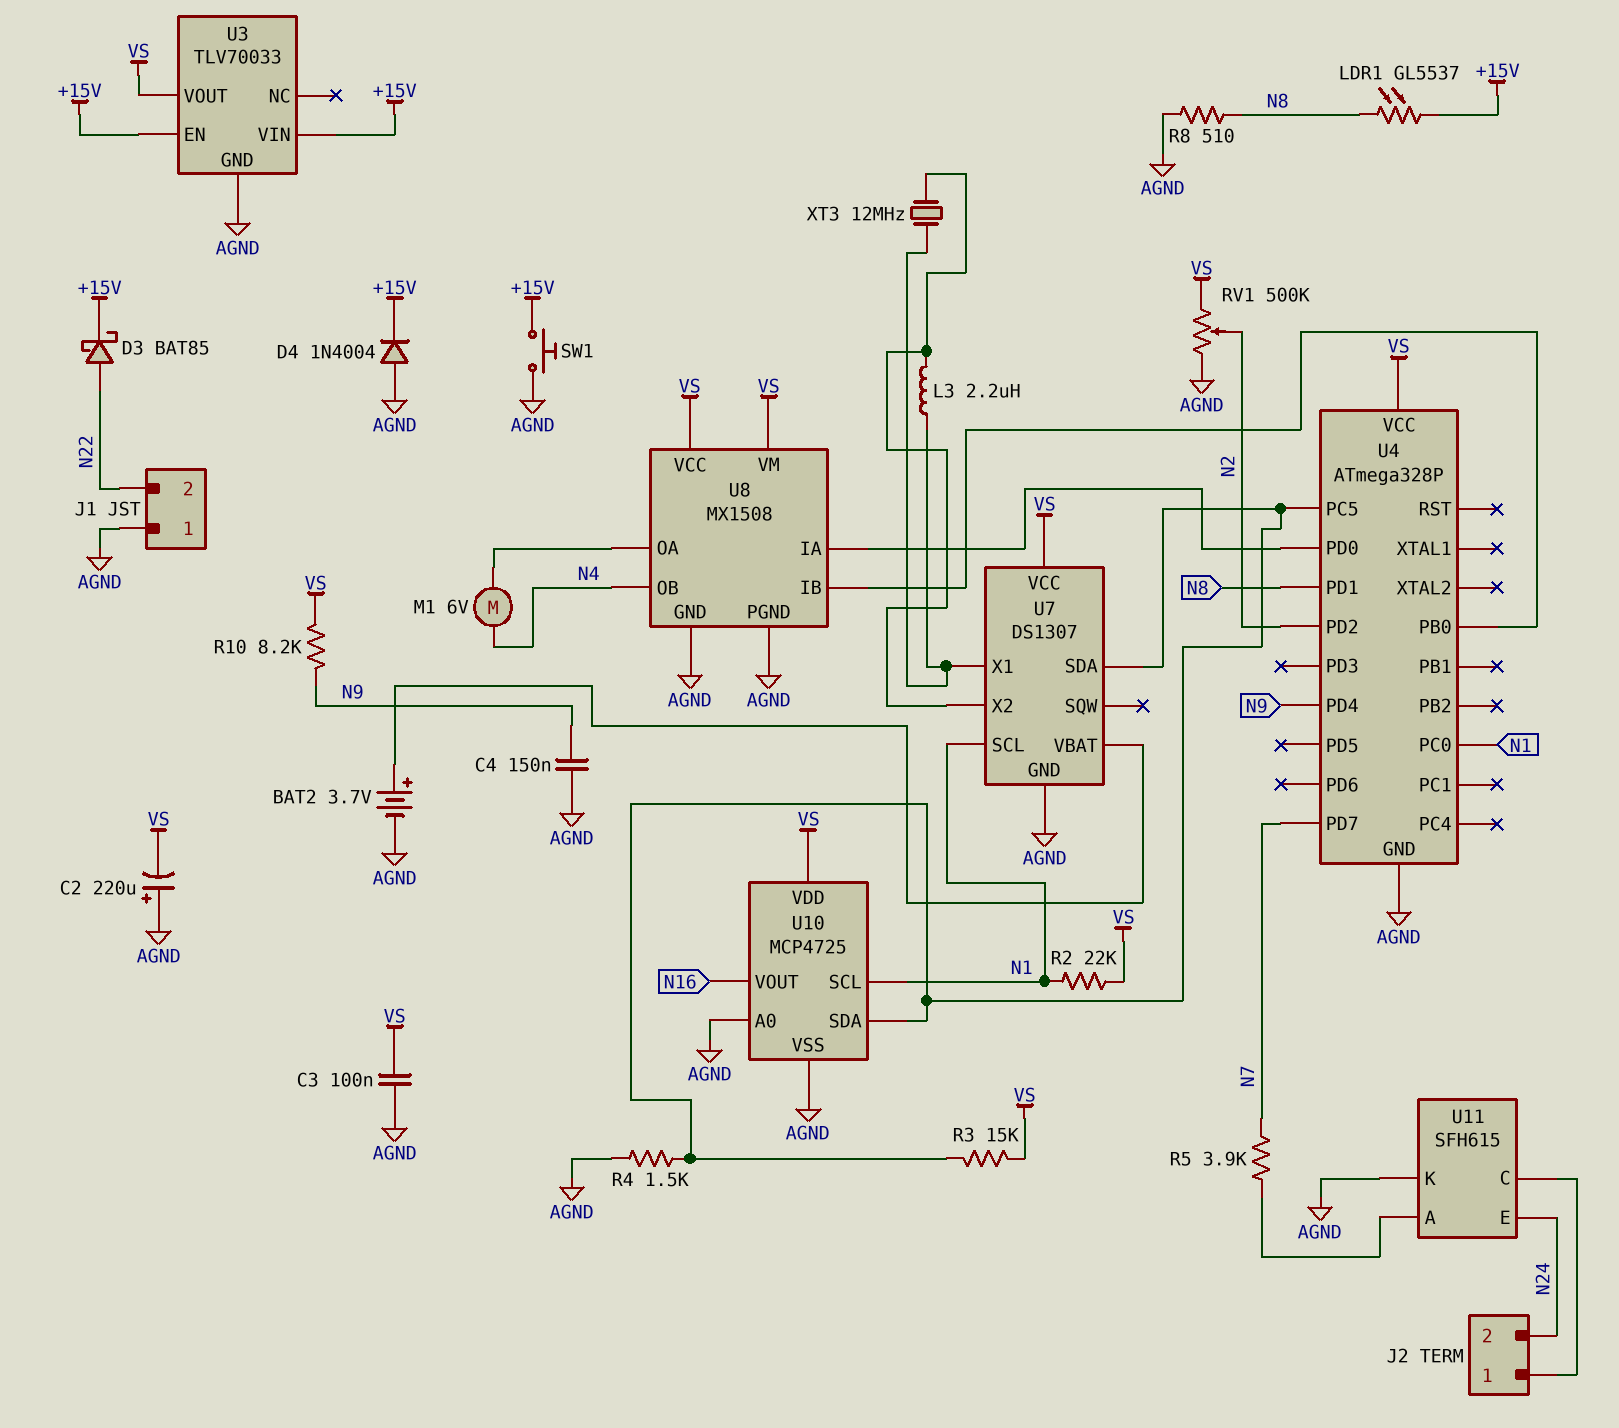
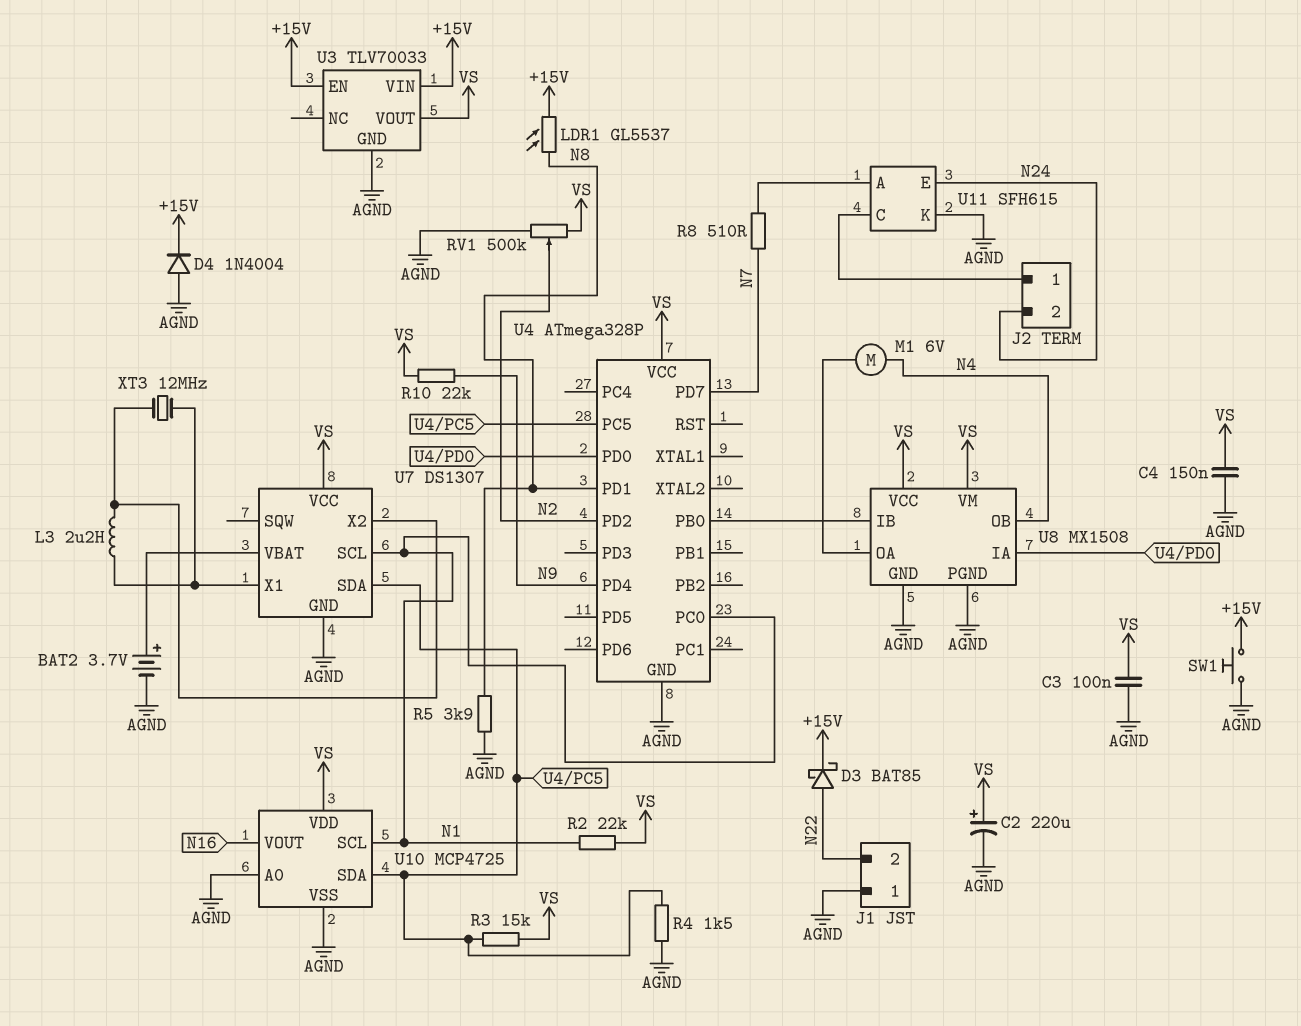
C2: 220uF (plus AGND, minus VS) -> 220uF (plus VS, minus AGND)
C4: 150nF (AGND, N9) -> 150nF (AGND, VS)
R5: 3.9k (N7, U11/A) -> 3.9k (AGND, N8)
R8: 510 (AGND, N8) -> 510 (N7, U11/A)
R10: 8.2k (N9, VS) -> 22k (N9, VS)

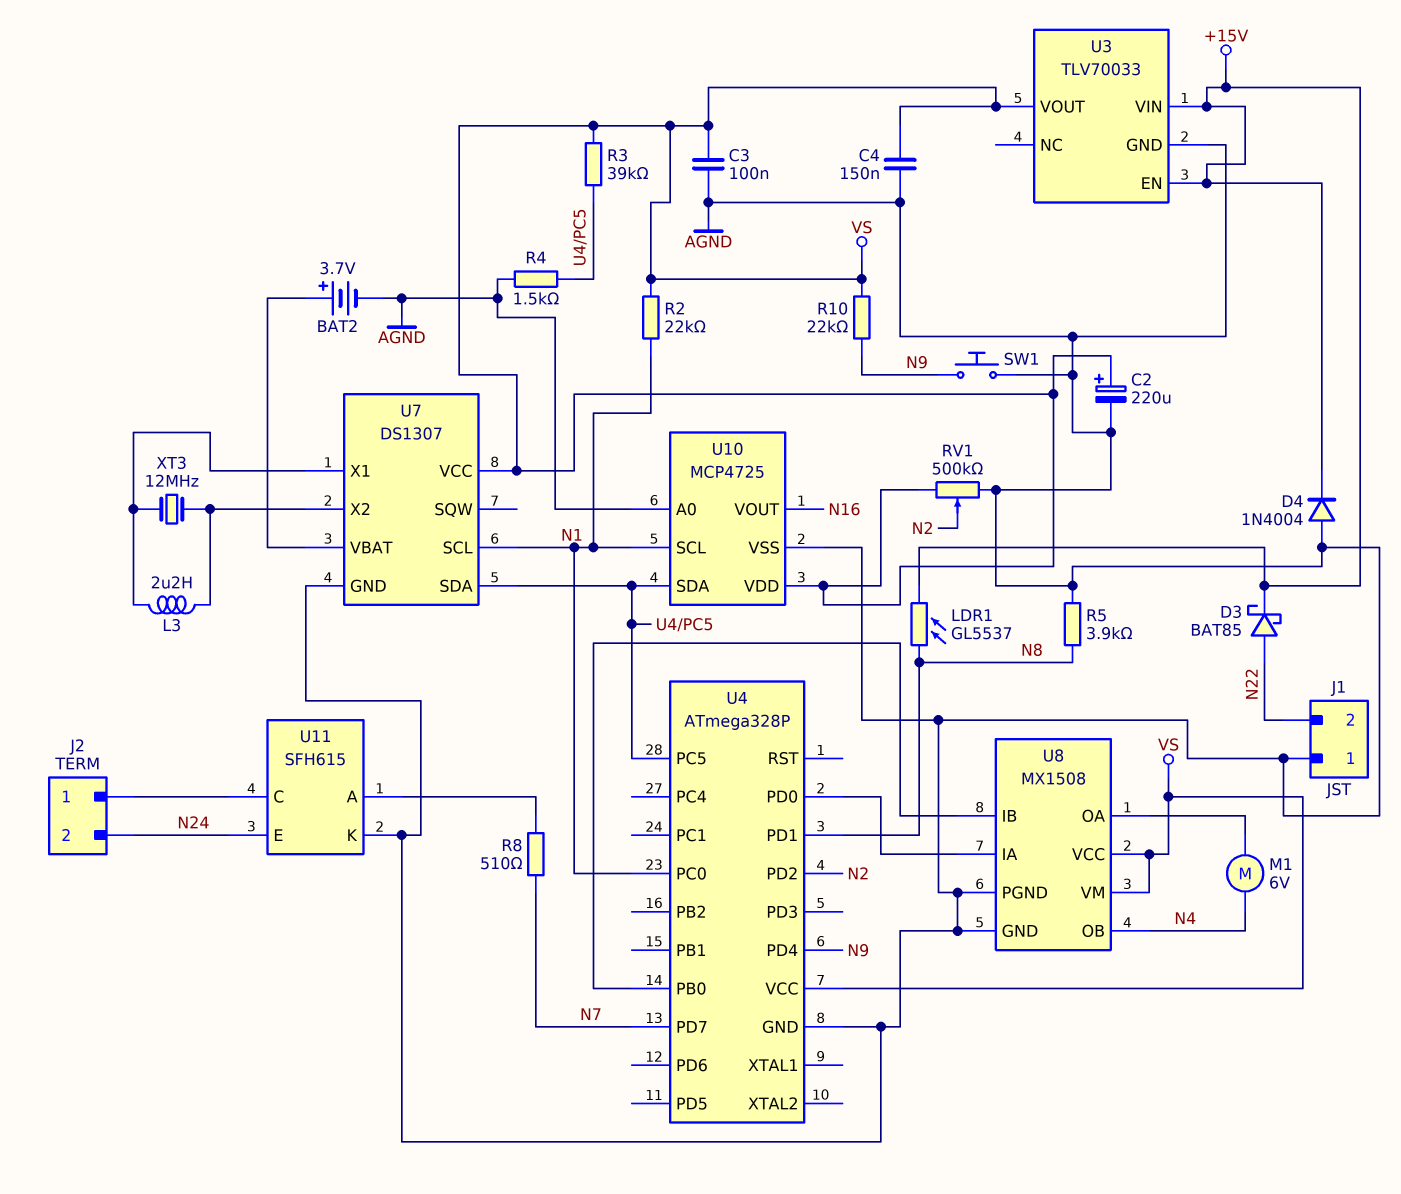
R3: 15k (U4/PC5, VS) -> 39k (U4/PC5, VS)
SW1: button (+15V, AGND) -> button (AGND, N9)

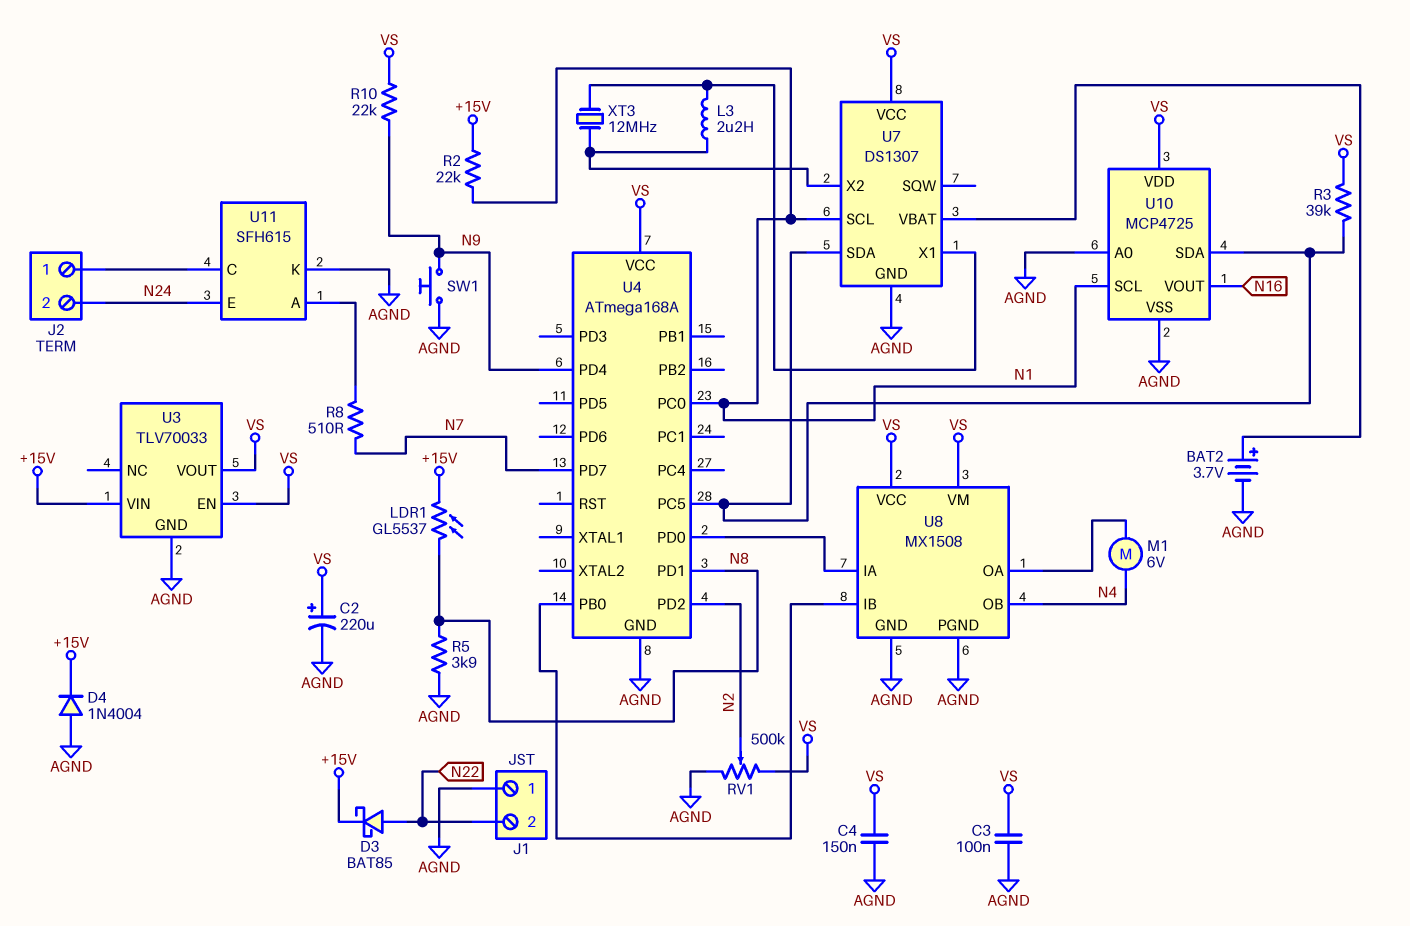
R2: 22k (N1, VS) -> 22k (+15V, N1)
R4: 1.5k (AGND, U4/PC5) -> none
U3 pin EN: +15V -> VS
U4: ATmega328P -> ATmega168A

